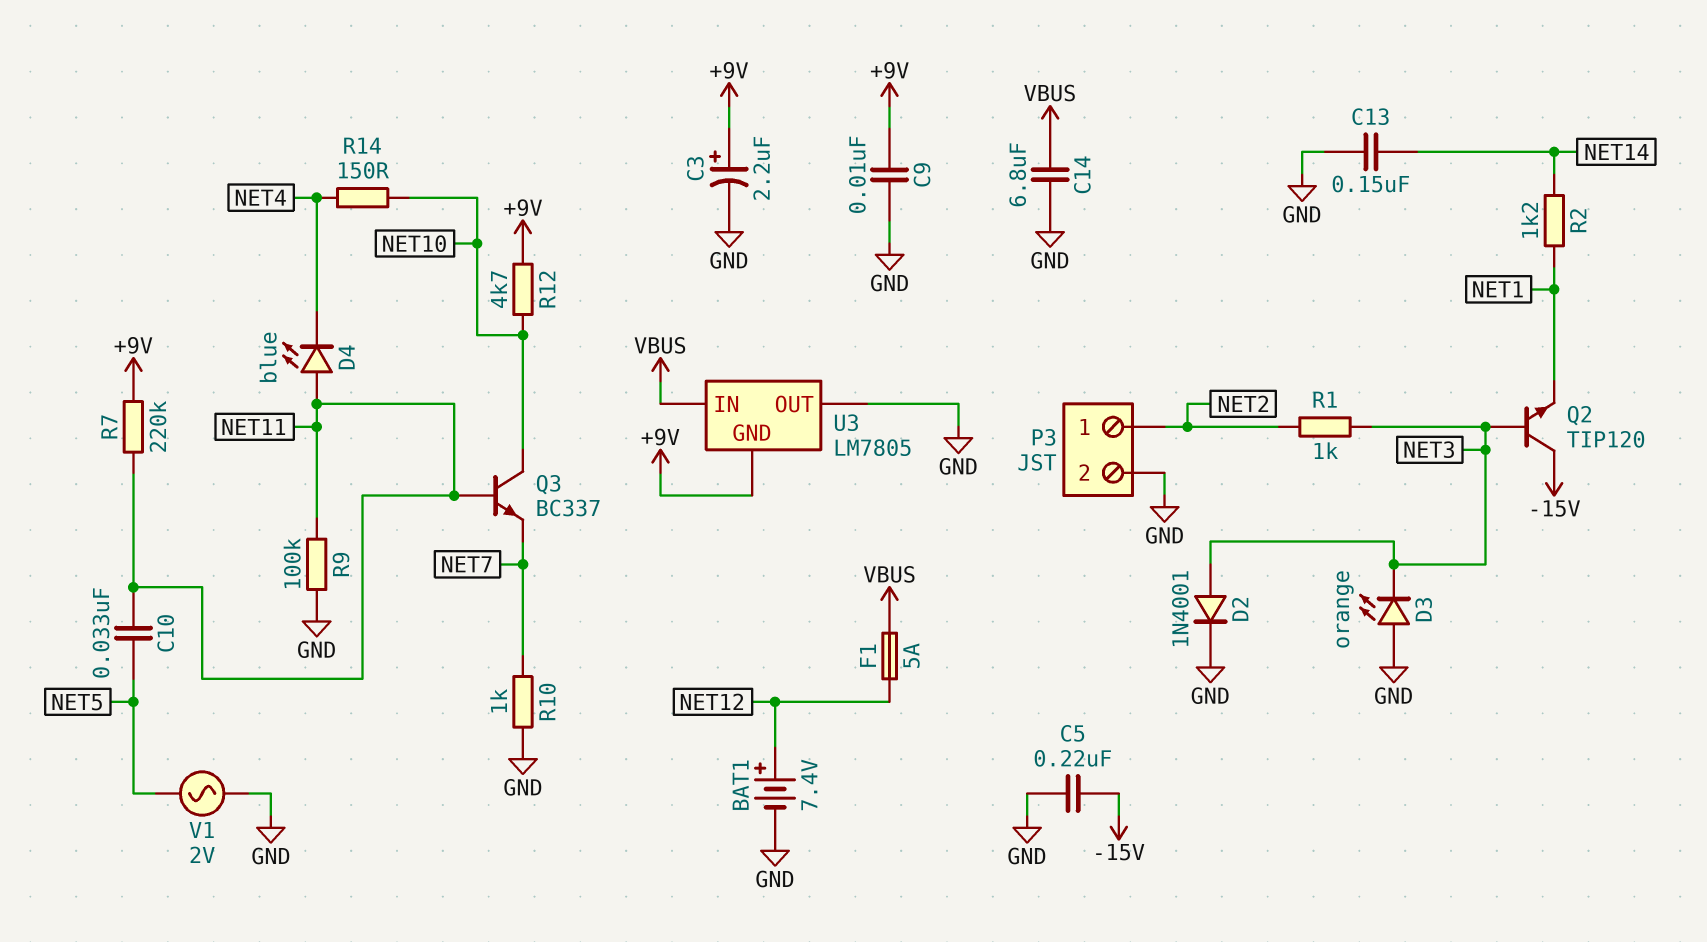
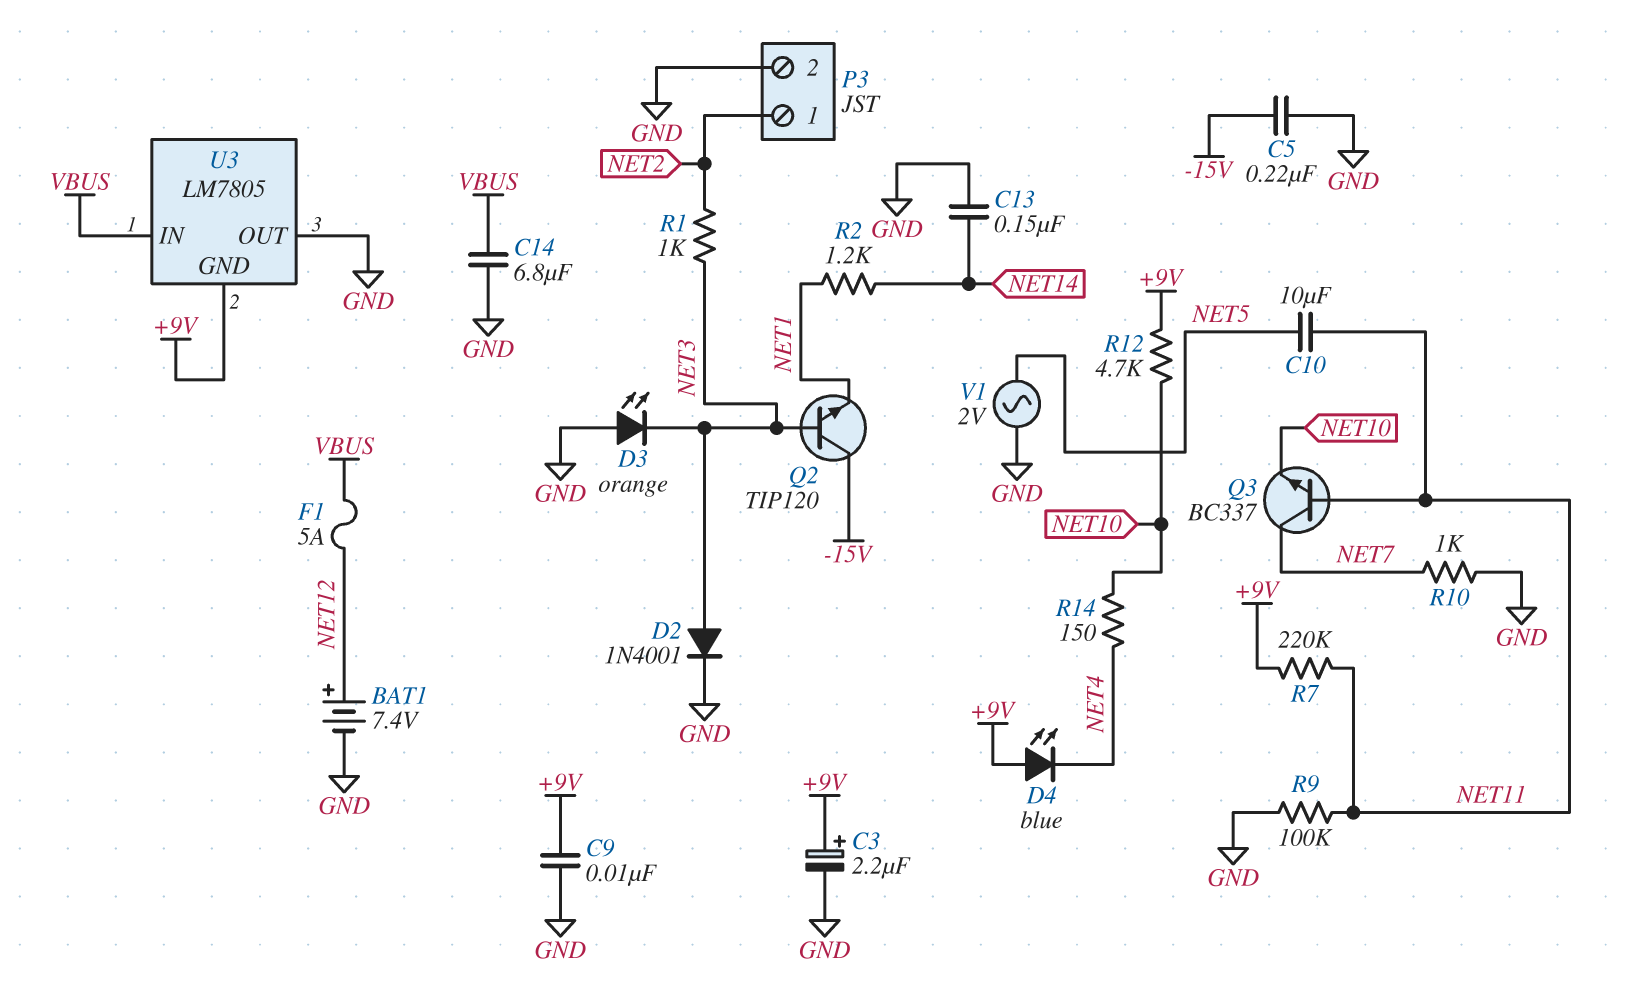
C10: 33nF (NET5, NET11) -> 10uF (NET5, NET11)
D4: LED blue (A NET11, K NET4) -> LED blue (A +9V, K NET4)
Q3: NPN BC337 (B NET11, C NET10, E NET7) -> NPN BC337 (B NET11, C NET7, E NET10)

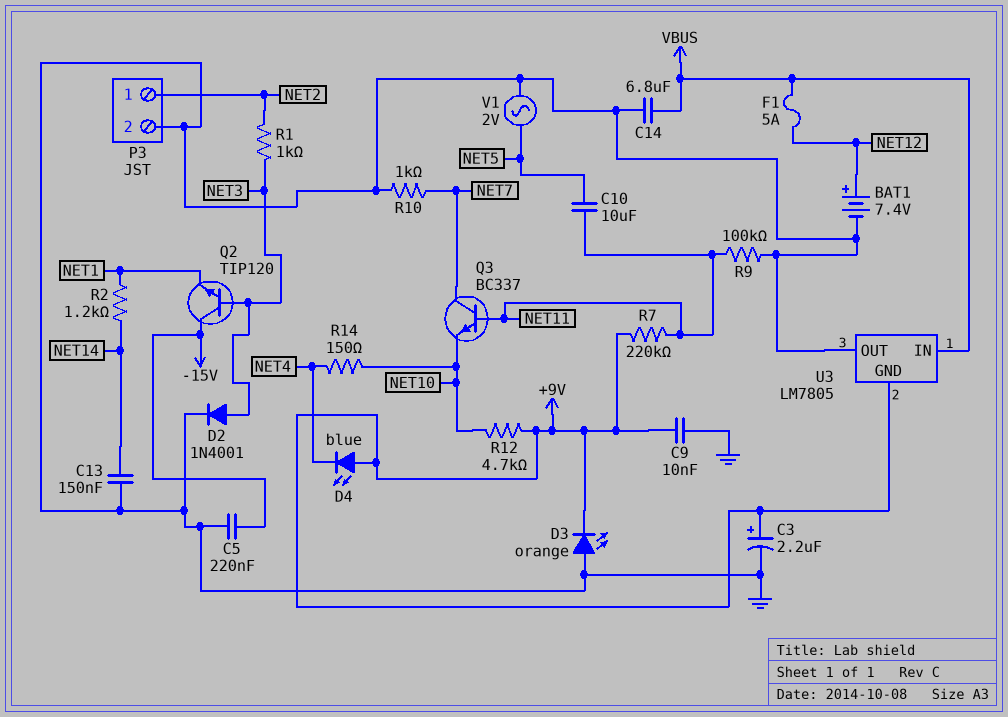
D3: LED orange (A GND, K NET3) -> LED orange (A GND, K +9V)

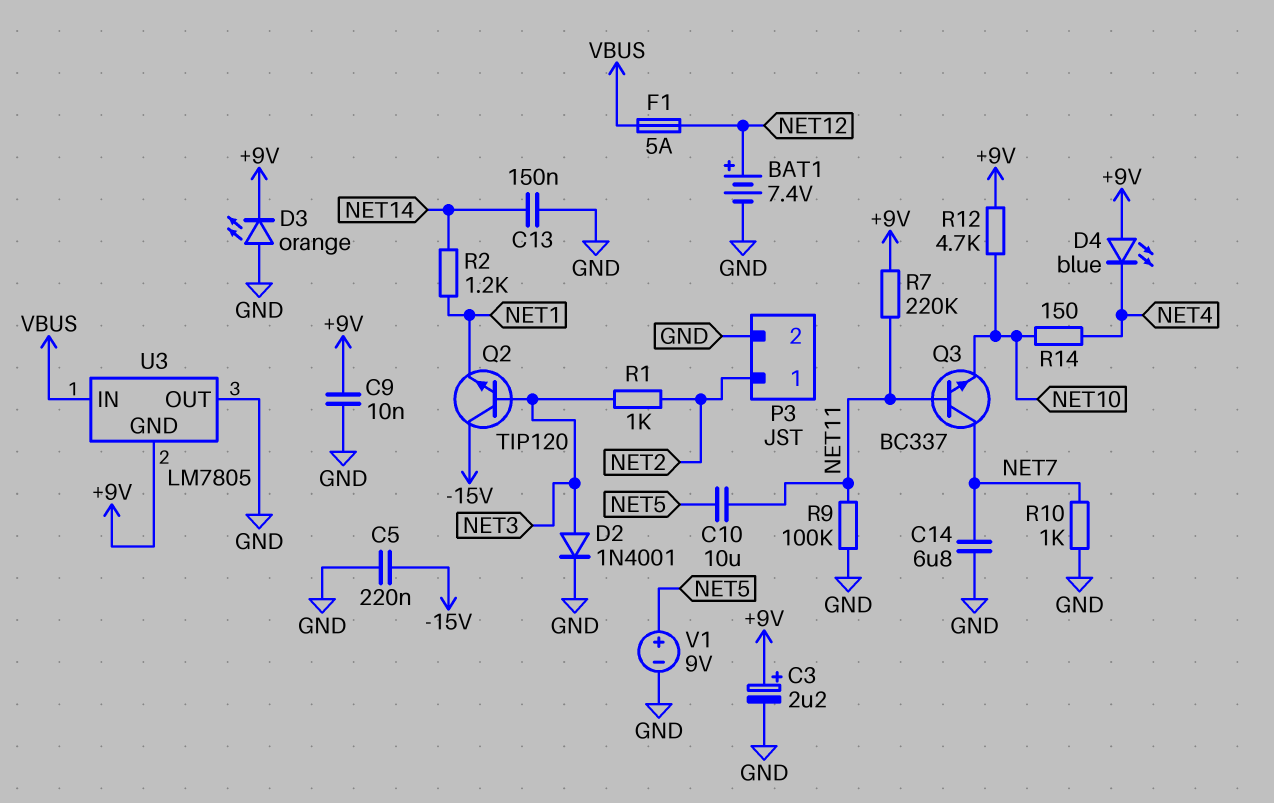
C14: 6.8uF (GND, VBUS) -> 6.8uF (GND, NET7)
V1: AC 2V (GND, NET5) -> 9V (plus NET5, minus GND)

